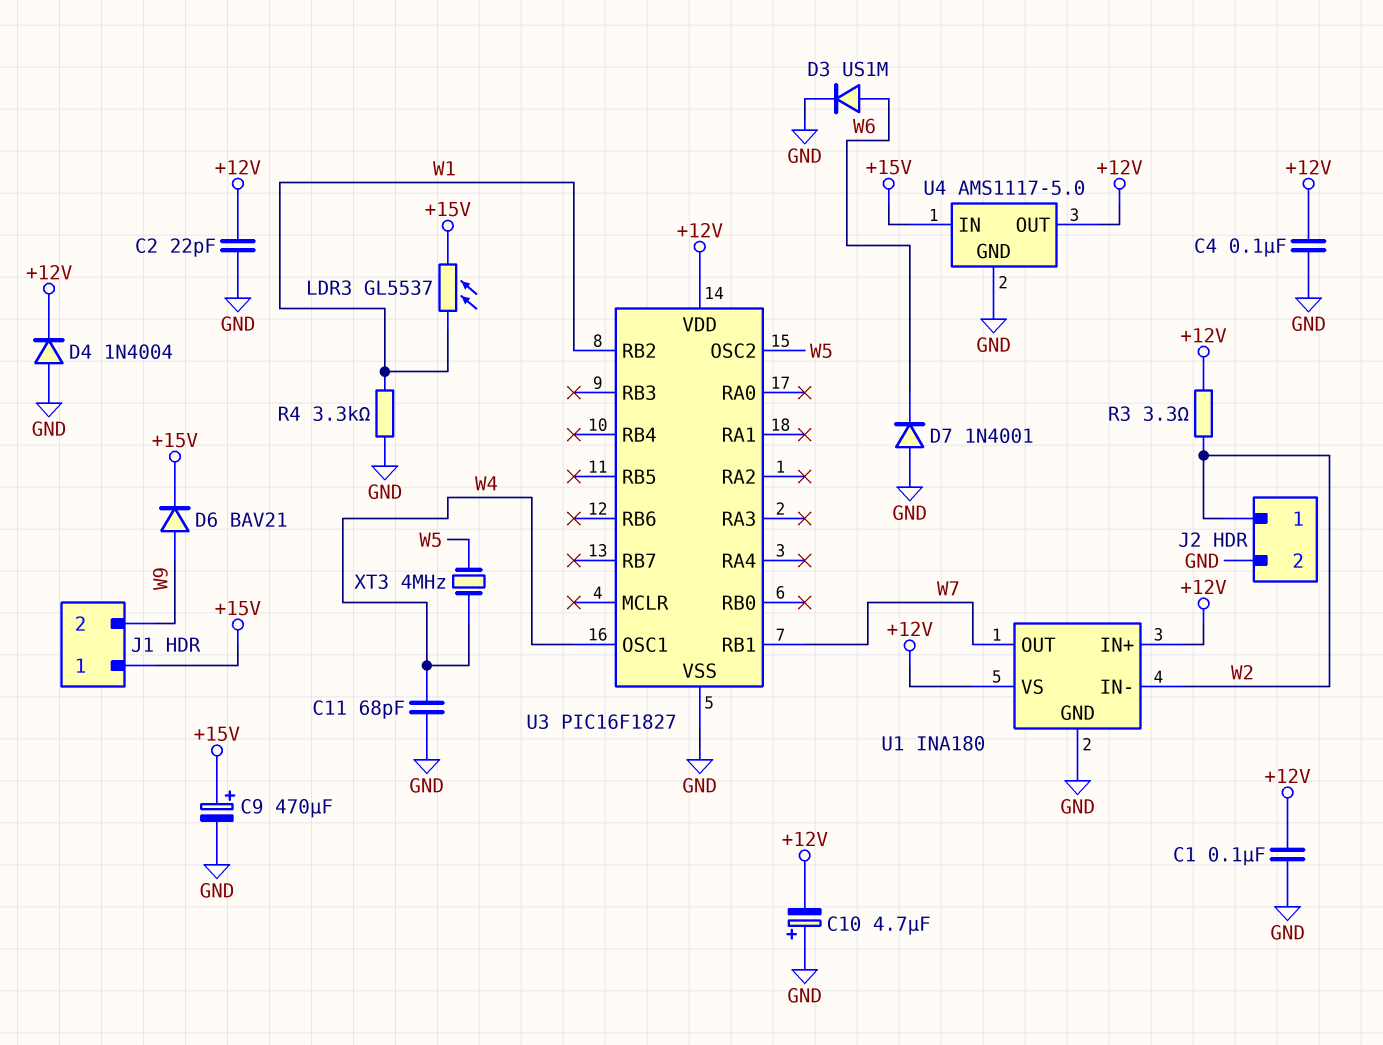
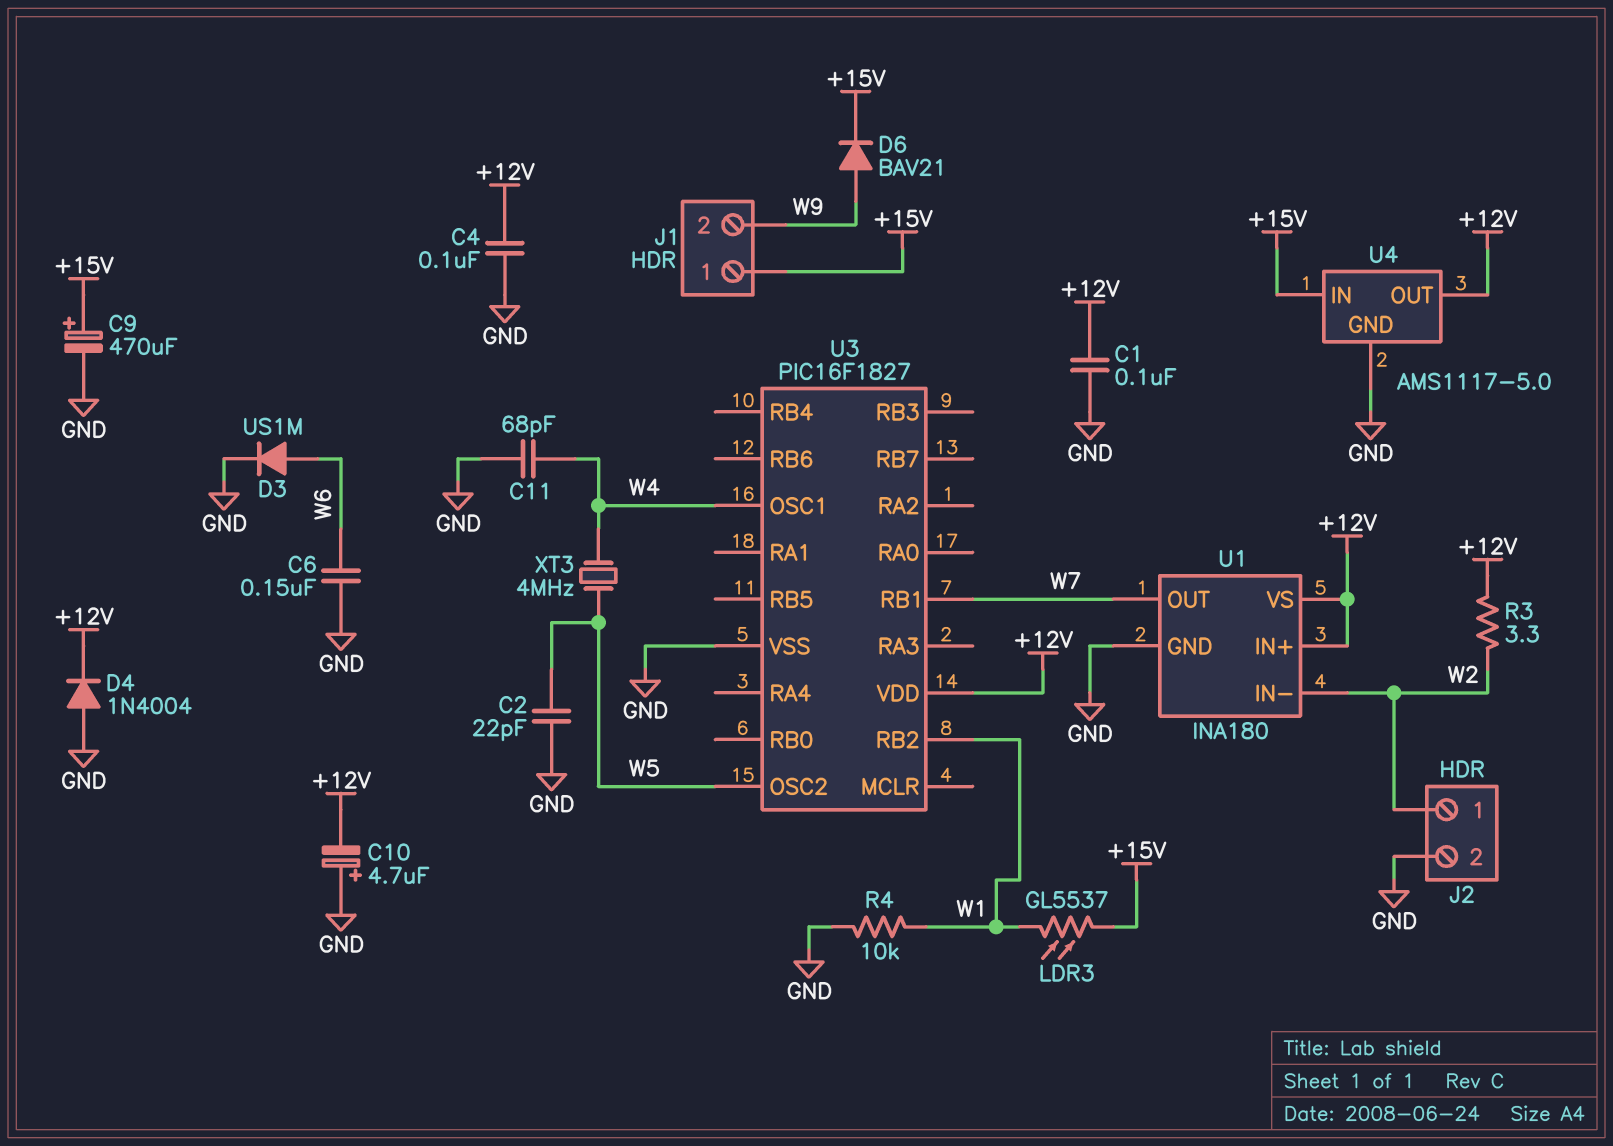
C2: 22pF (+12V, GND) -> 22pF (GND, W5)
C6: none -> 150nF (GND, W6)
D7: diode 1N4001 (A GND, K W6) -> none
R4: 3.3k (GND, W1) -> 10k (GND, W1)

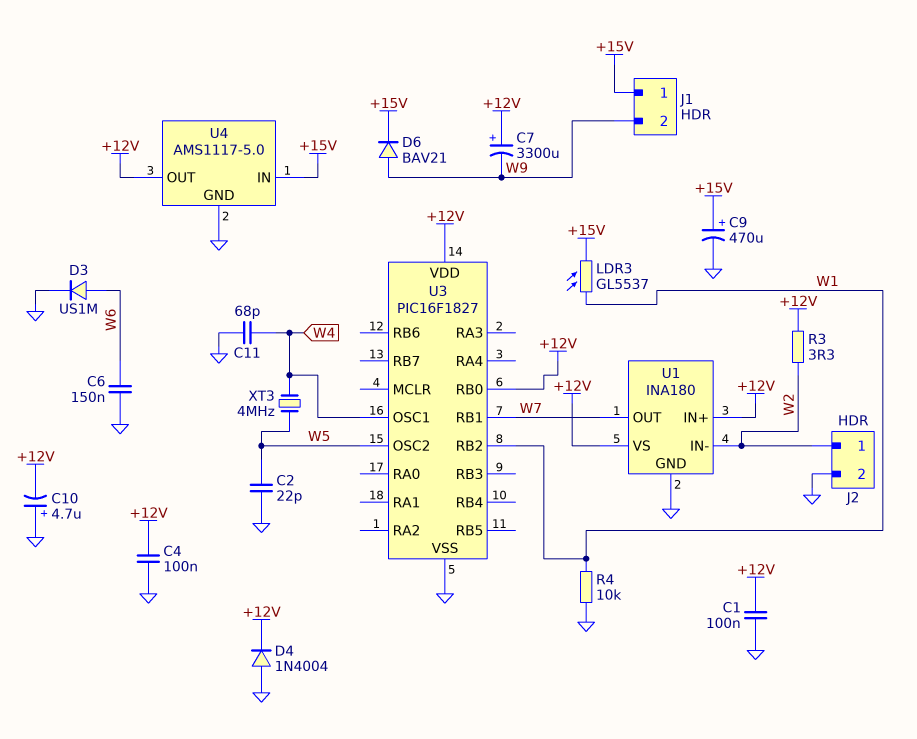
C7: none -> 3300uF (plus +12V, minus W9)
U3 pin RB0: none -> +12V

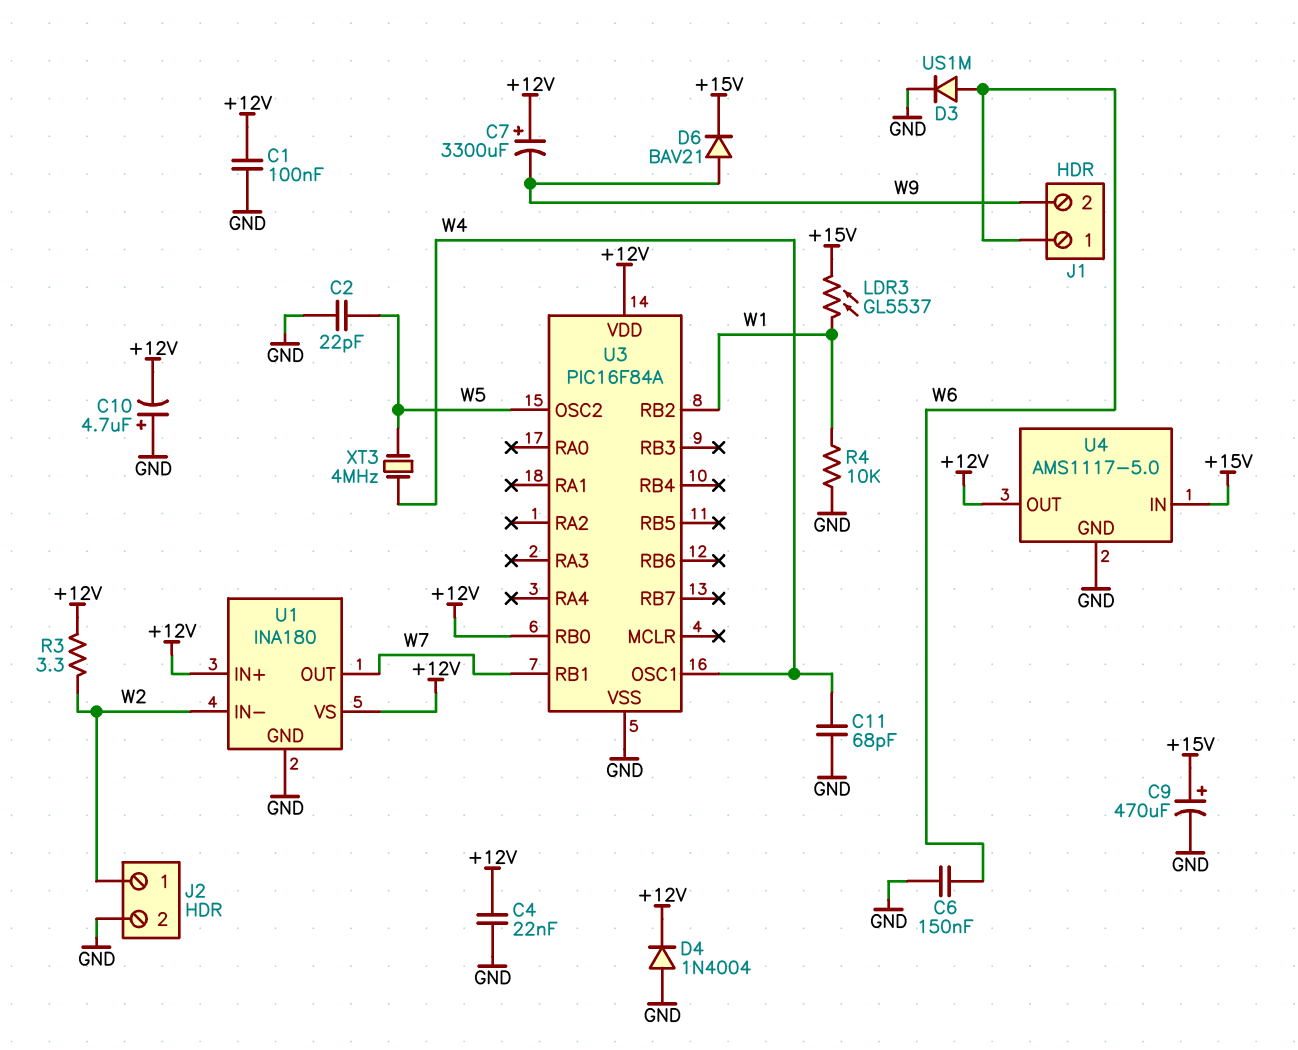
C4: 100nF (+12V, GND) -> 22nF (+12V, GND)
J1 pin 1: +15V -> W6
U3: PIC16F1827 -> PIC16F84A

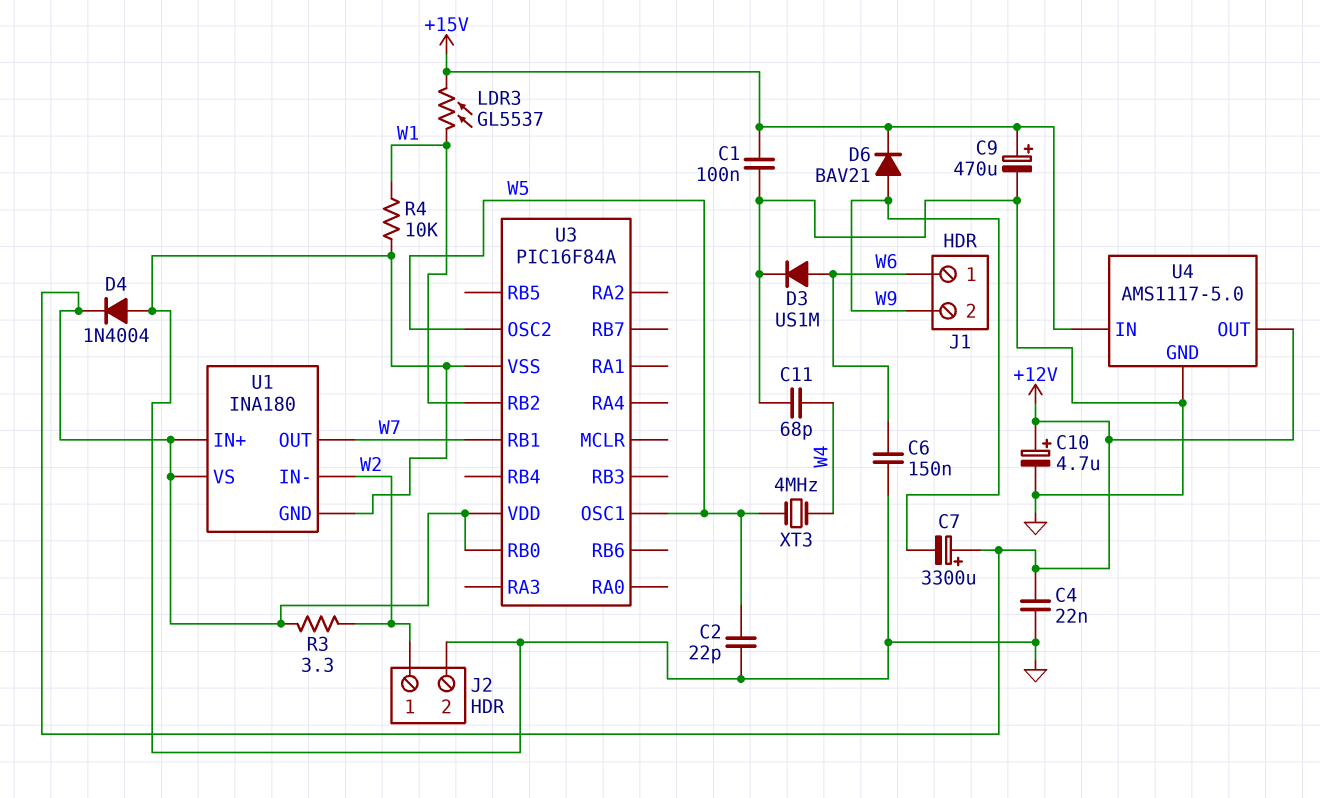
C1: 100nF (+12V, GND) -> 100nF (+15V, GND)
C10: 4.7uF (plus GND, minus +12V) -> 4.7uF (plus +12V, minus GND)
U3 pin OSC1: W4 -> W5

